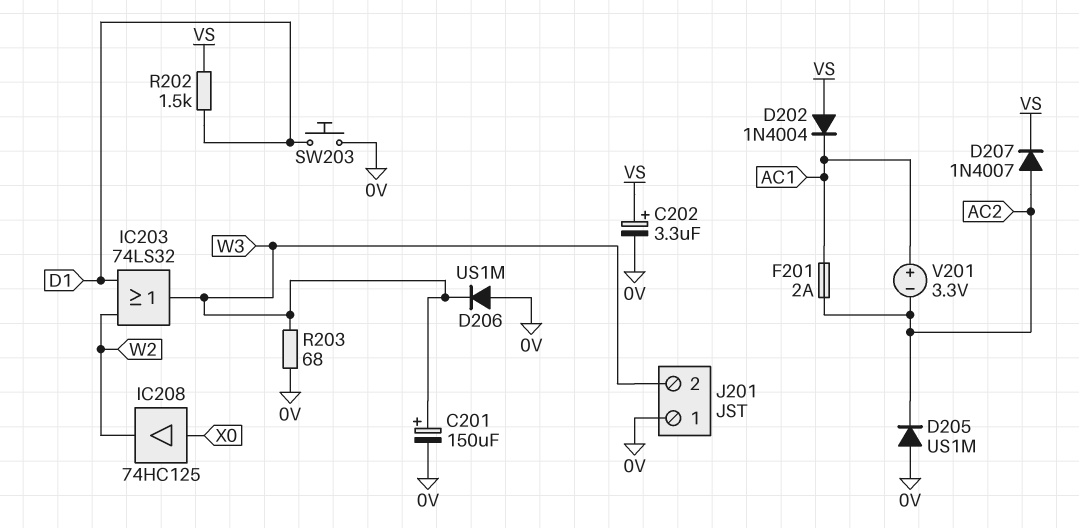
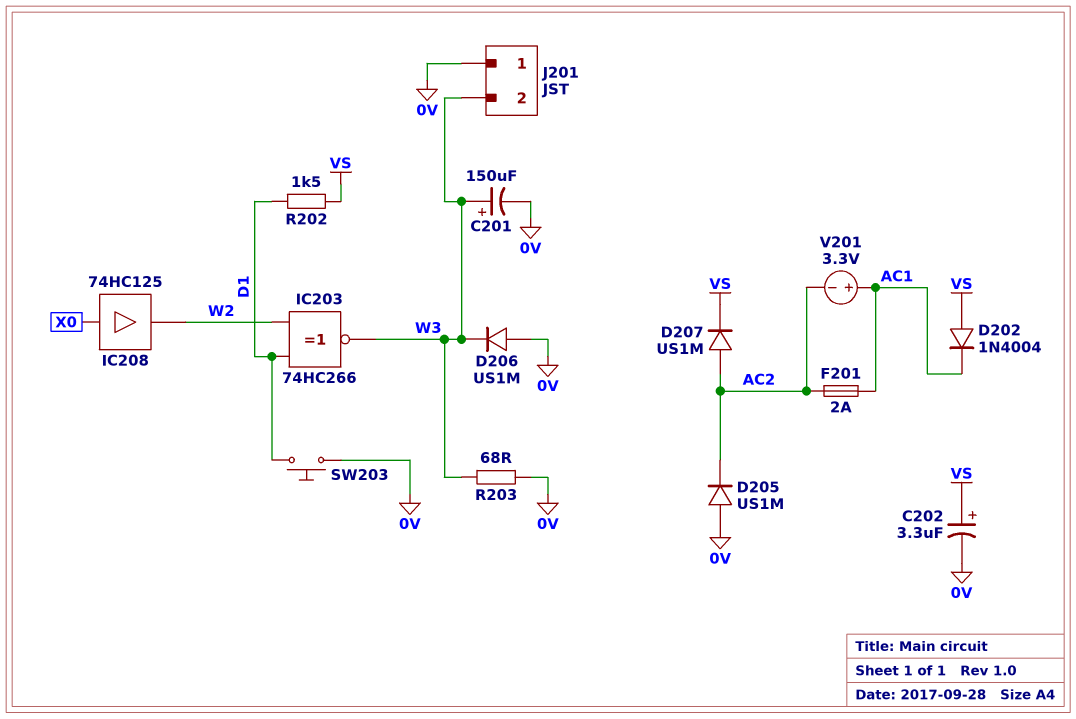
D207: diode 1N4007 (A AC2, K VS) -> diode US1M (A AC2, K VS)
IC203: OR 74LS32 (in D1, in W2, out W3) -> XNOR 74HC266 (in D1, in W2, out W3)

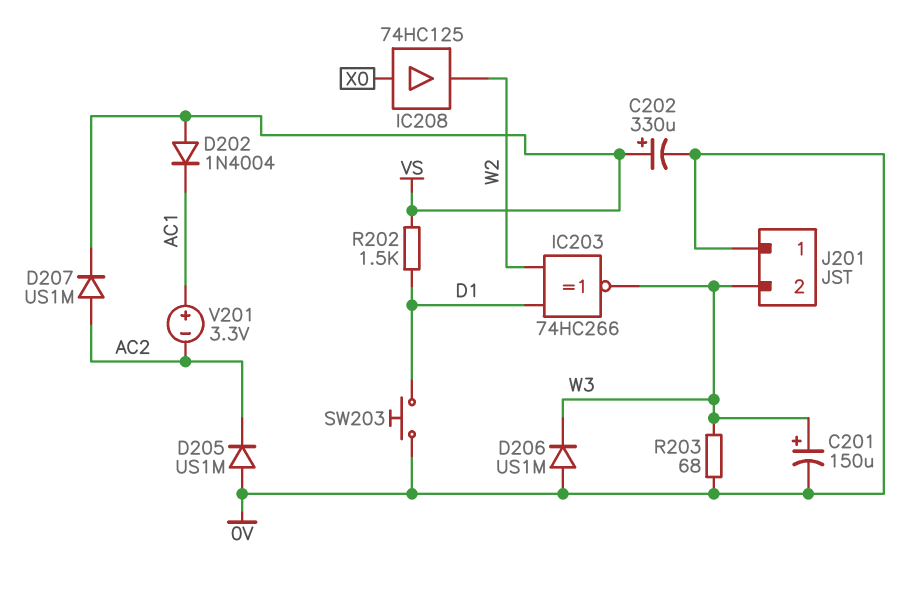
C202: 3.3uF (plus VS, minus 0V) -> 330uF (plus VS, minus 0V)
F201: 2A (AC1, AC2) -> none

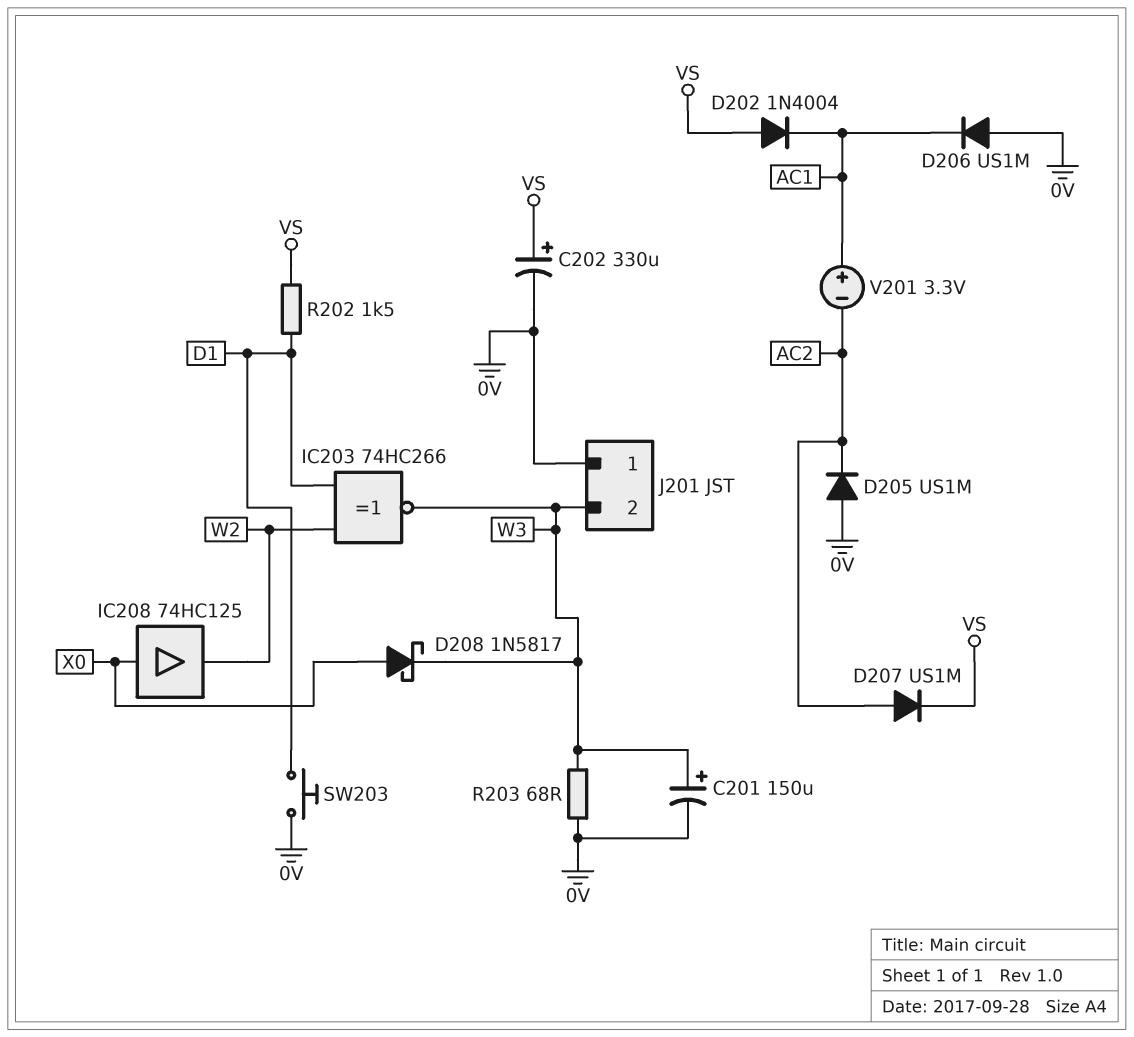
D206: diode US1M (A 0V, K W3) -> diode US1M (A 0V, K AC1)
D208: none -> schottky 1N5817 (A X0, K W3)

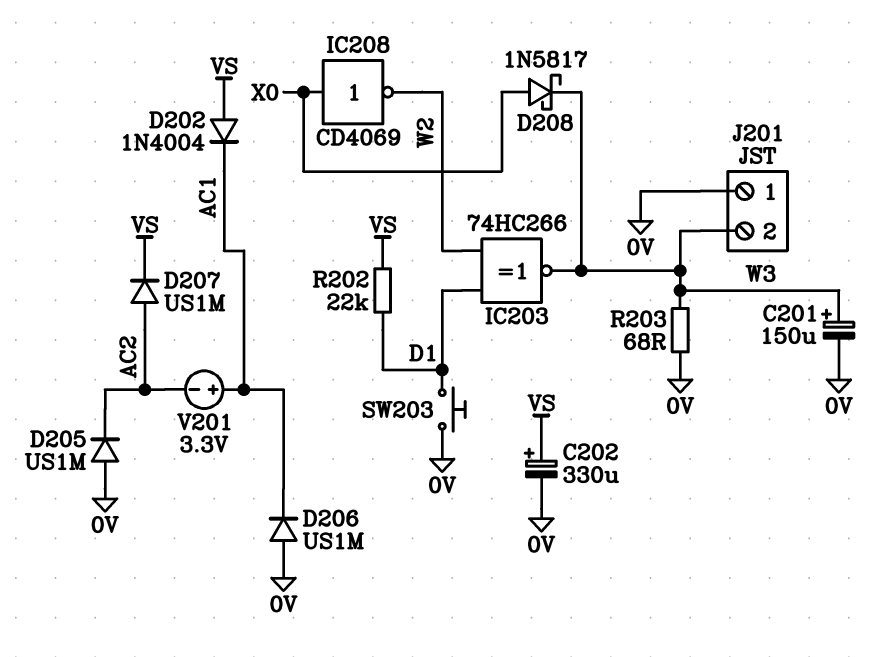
IC208: buffer 74HC125 (in X0, out W2) -> NOT CD4069 (in X0, out W2)
R202: 1.5k (D1, VS) -> 22k (D1, VS)

